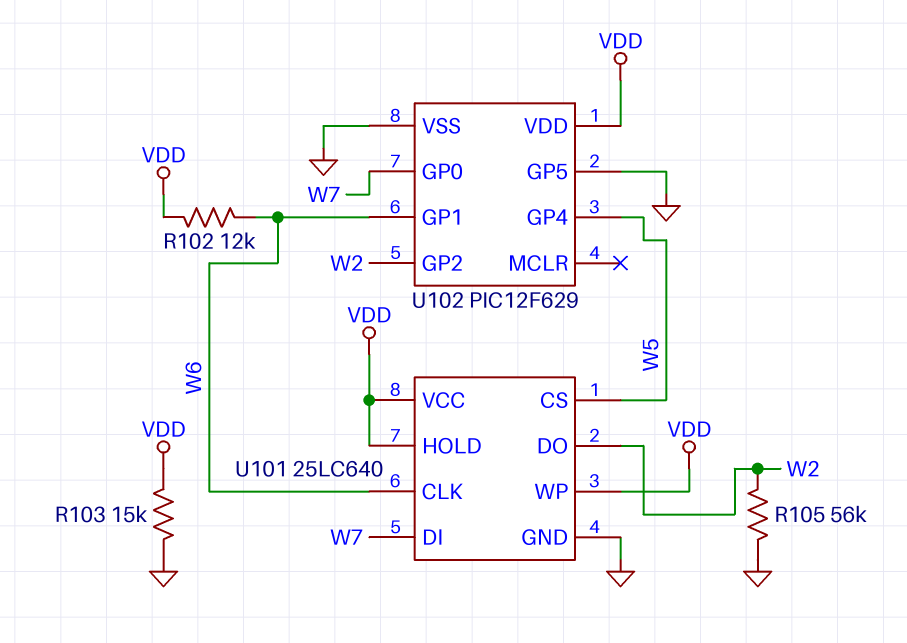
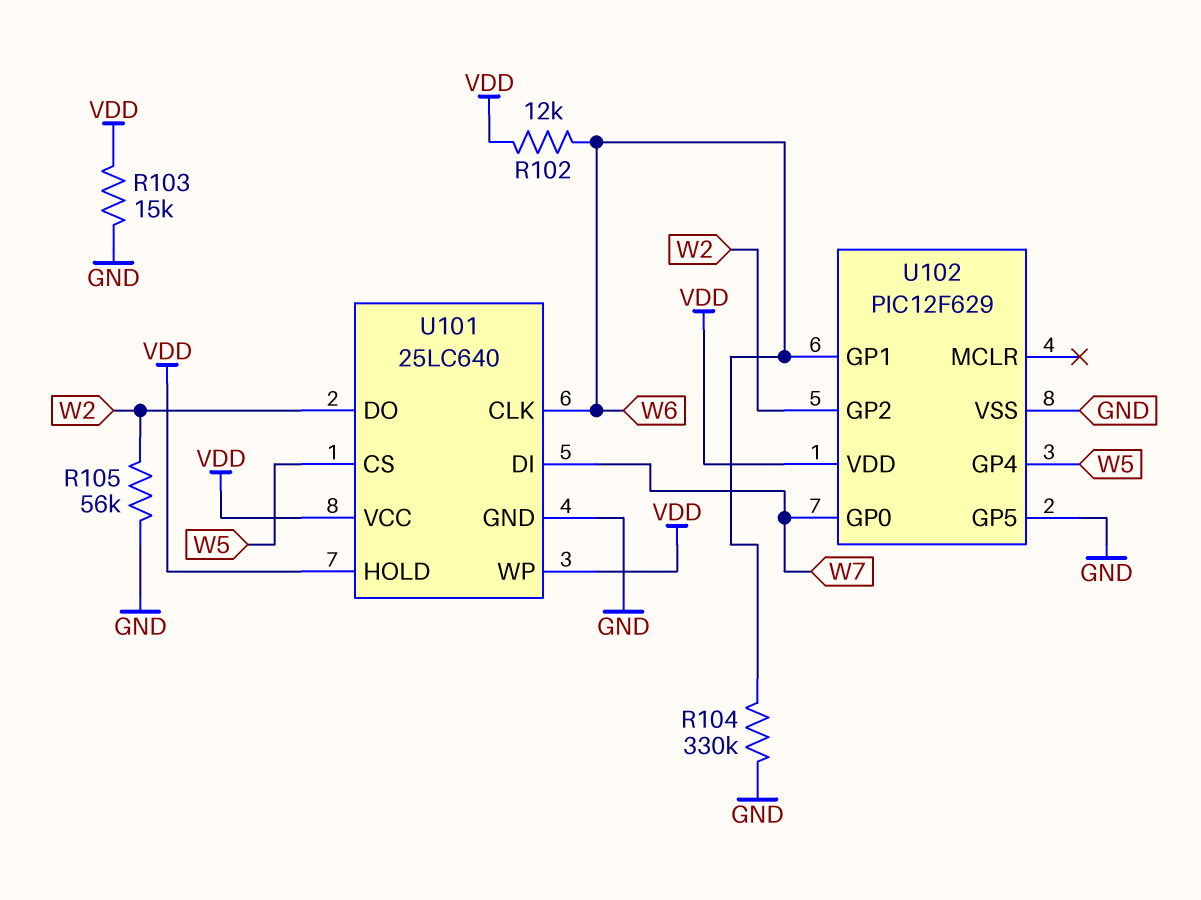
R104: none -> 330k (GND, W6)

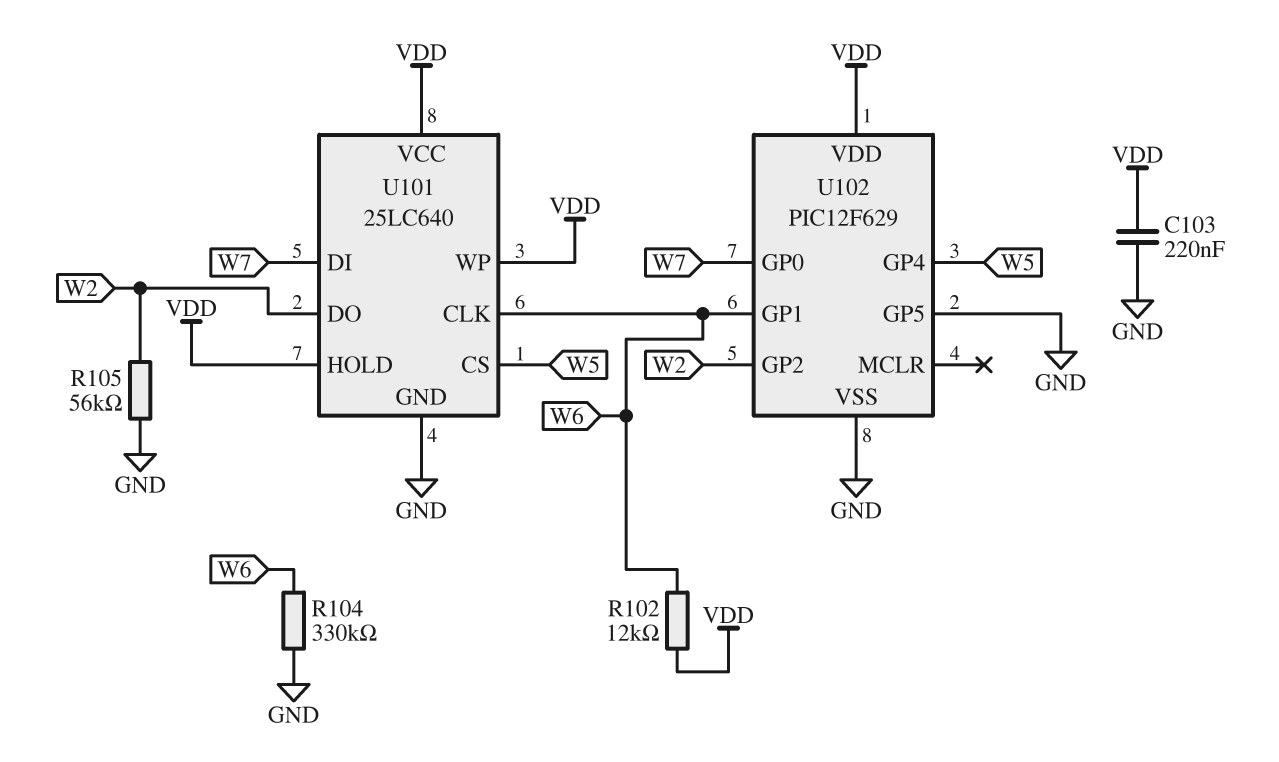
C103: none -> 220nF (GND, VDD)
R103: 15k (GND, VDD) -> none

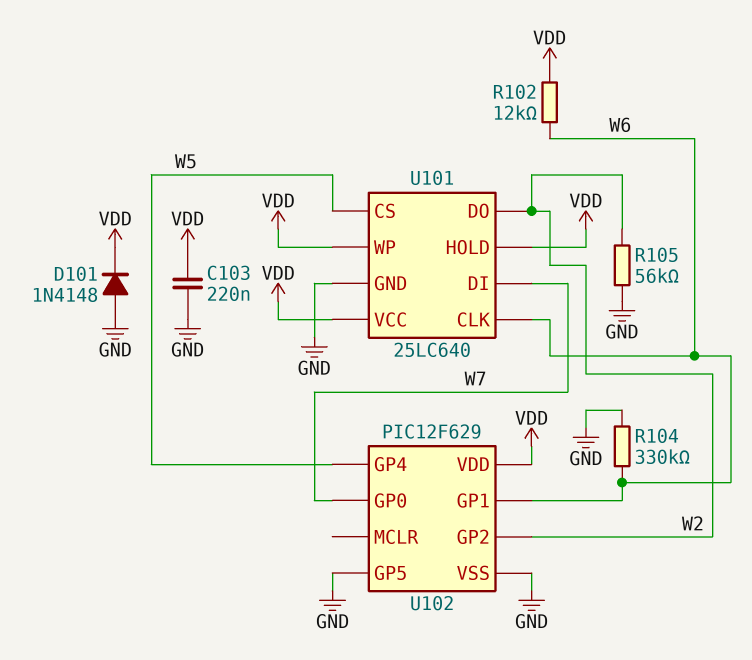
D101: none -> diode 1N4148 (A GND, K VDD)

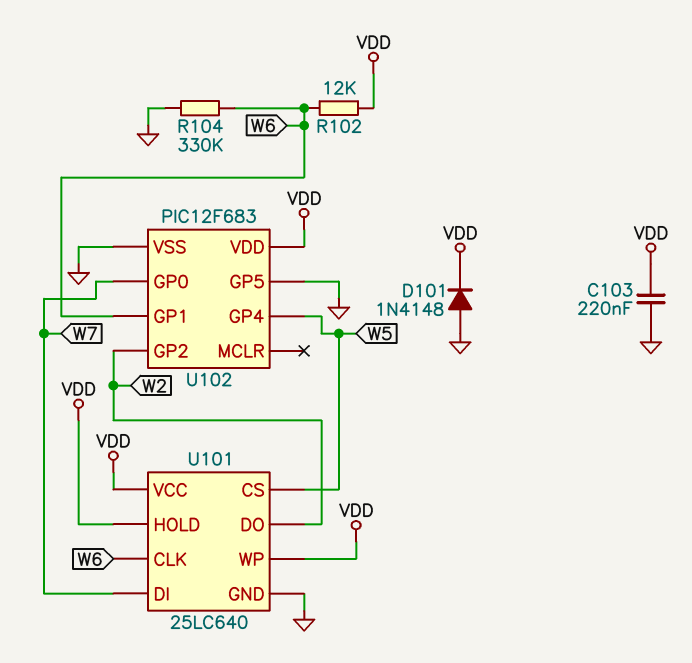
R105: 56k (GND, W2) -> none
U102: PIC12F629 -> PIC12F683

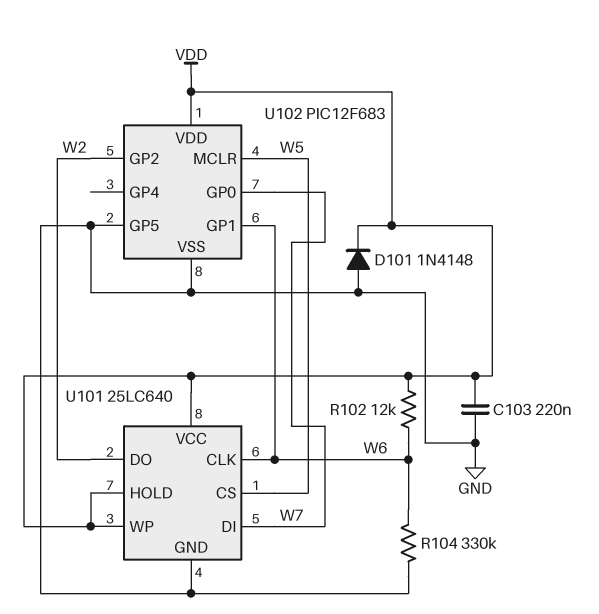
U102 pin GP4: W5 -> none
U102 pin MCLR: none -> W5

